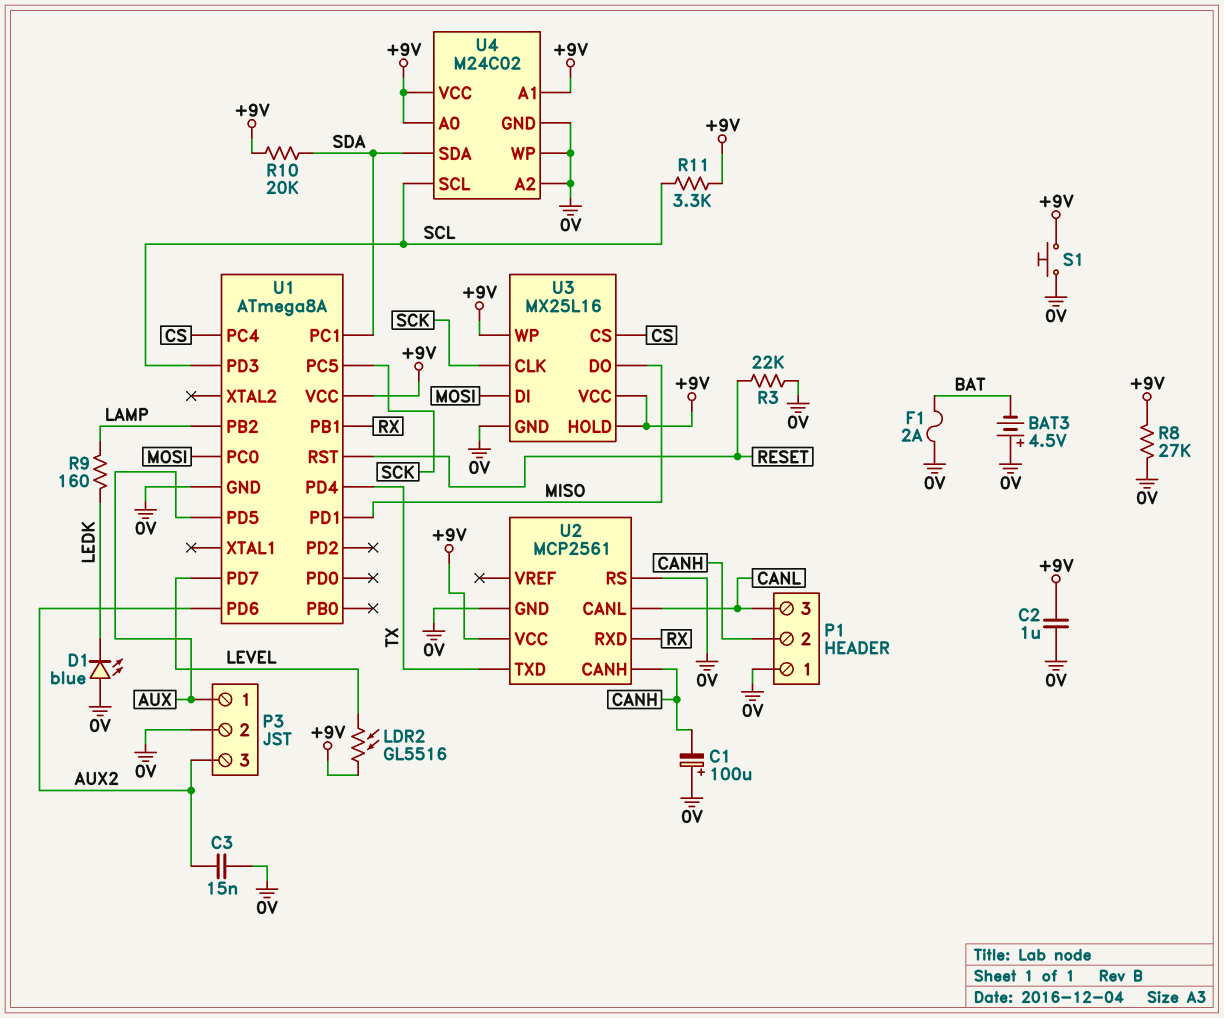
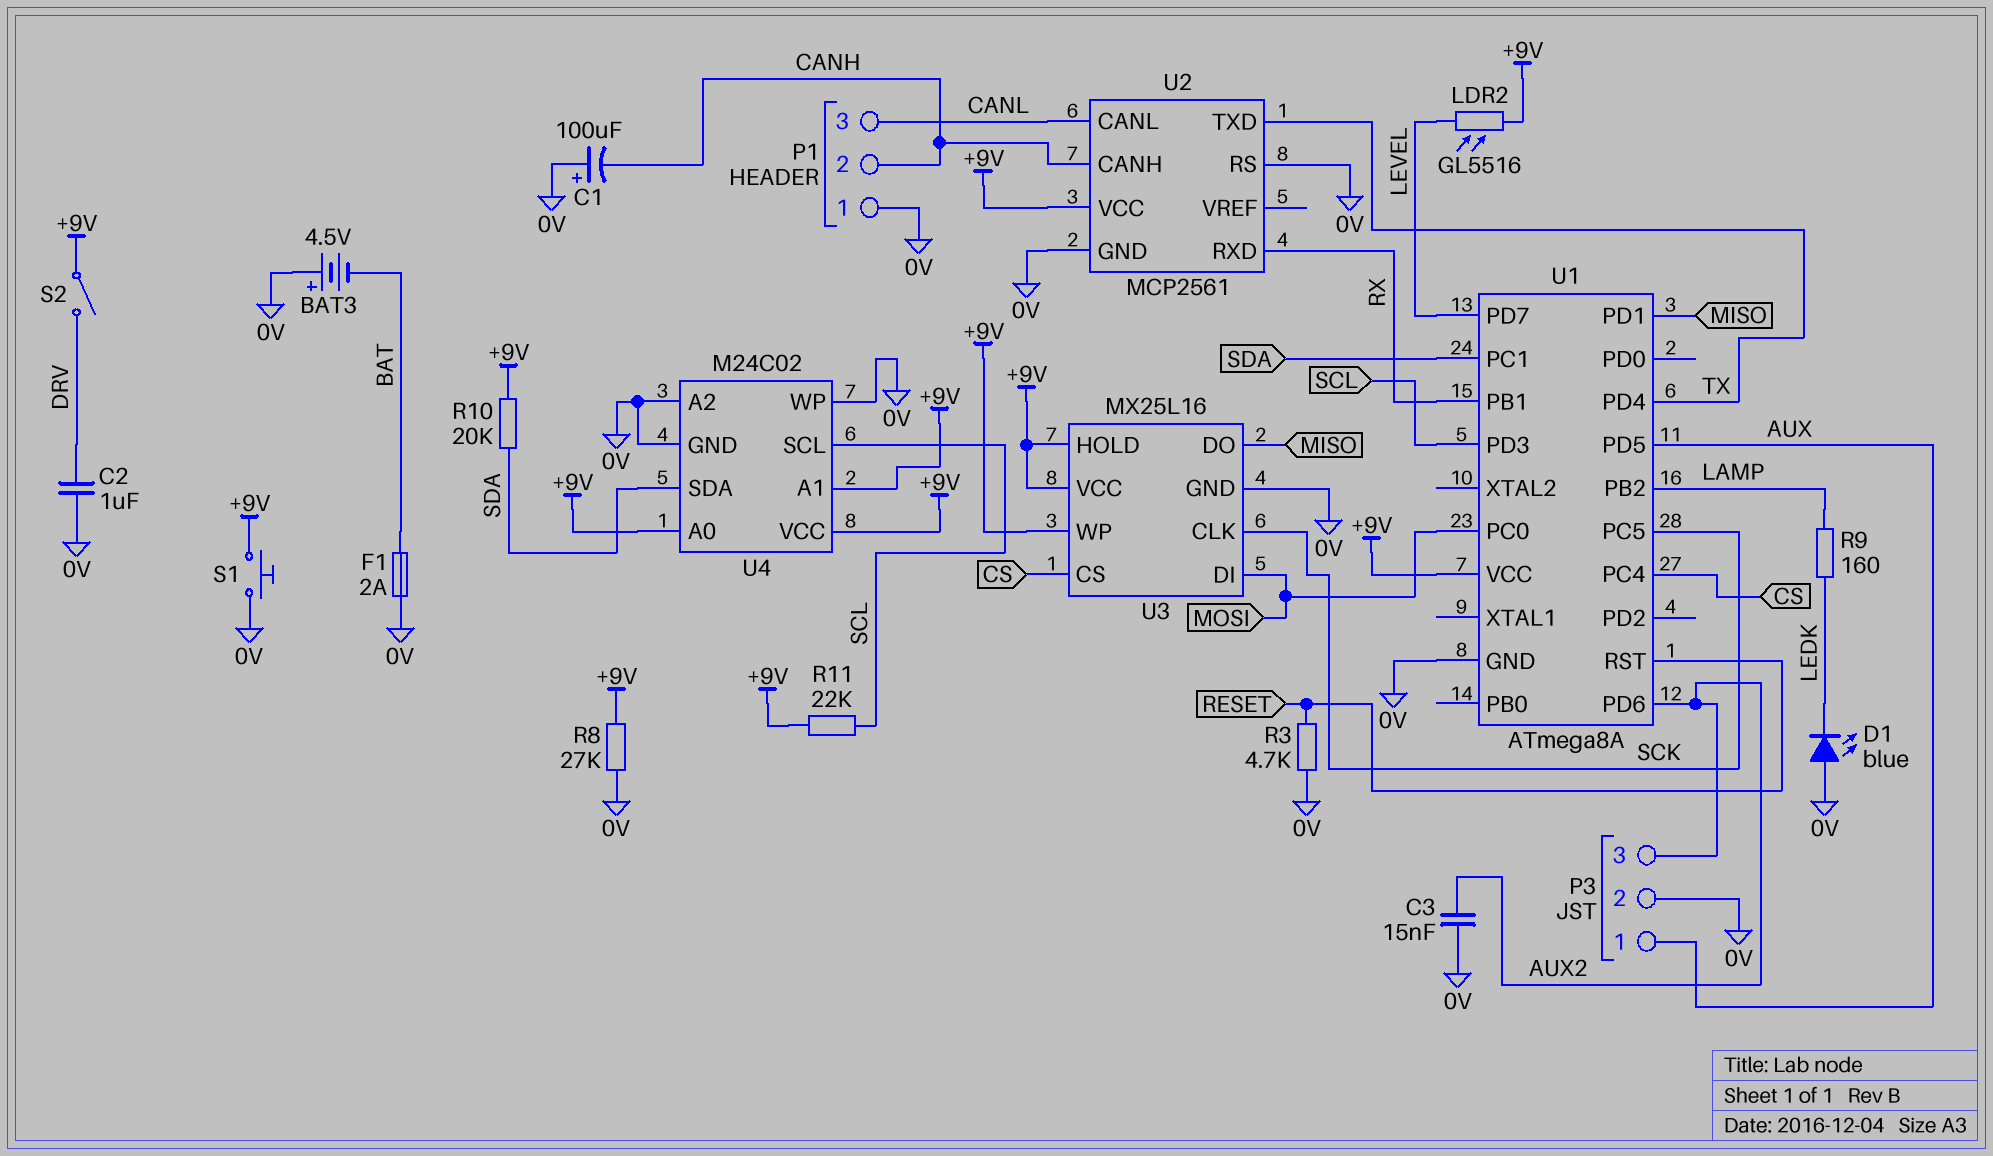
C2: 1uF (+9V, 0V) -> 1uF (0V, DRV)
R3: 22k (0V, RESET) -> 4.7k (0V, RESET)
R11: 3.3k (+9V, SCL) -> 22k (+9V, SCL)
S2: none -> switch (+9V, DRV)

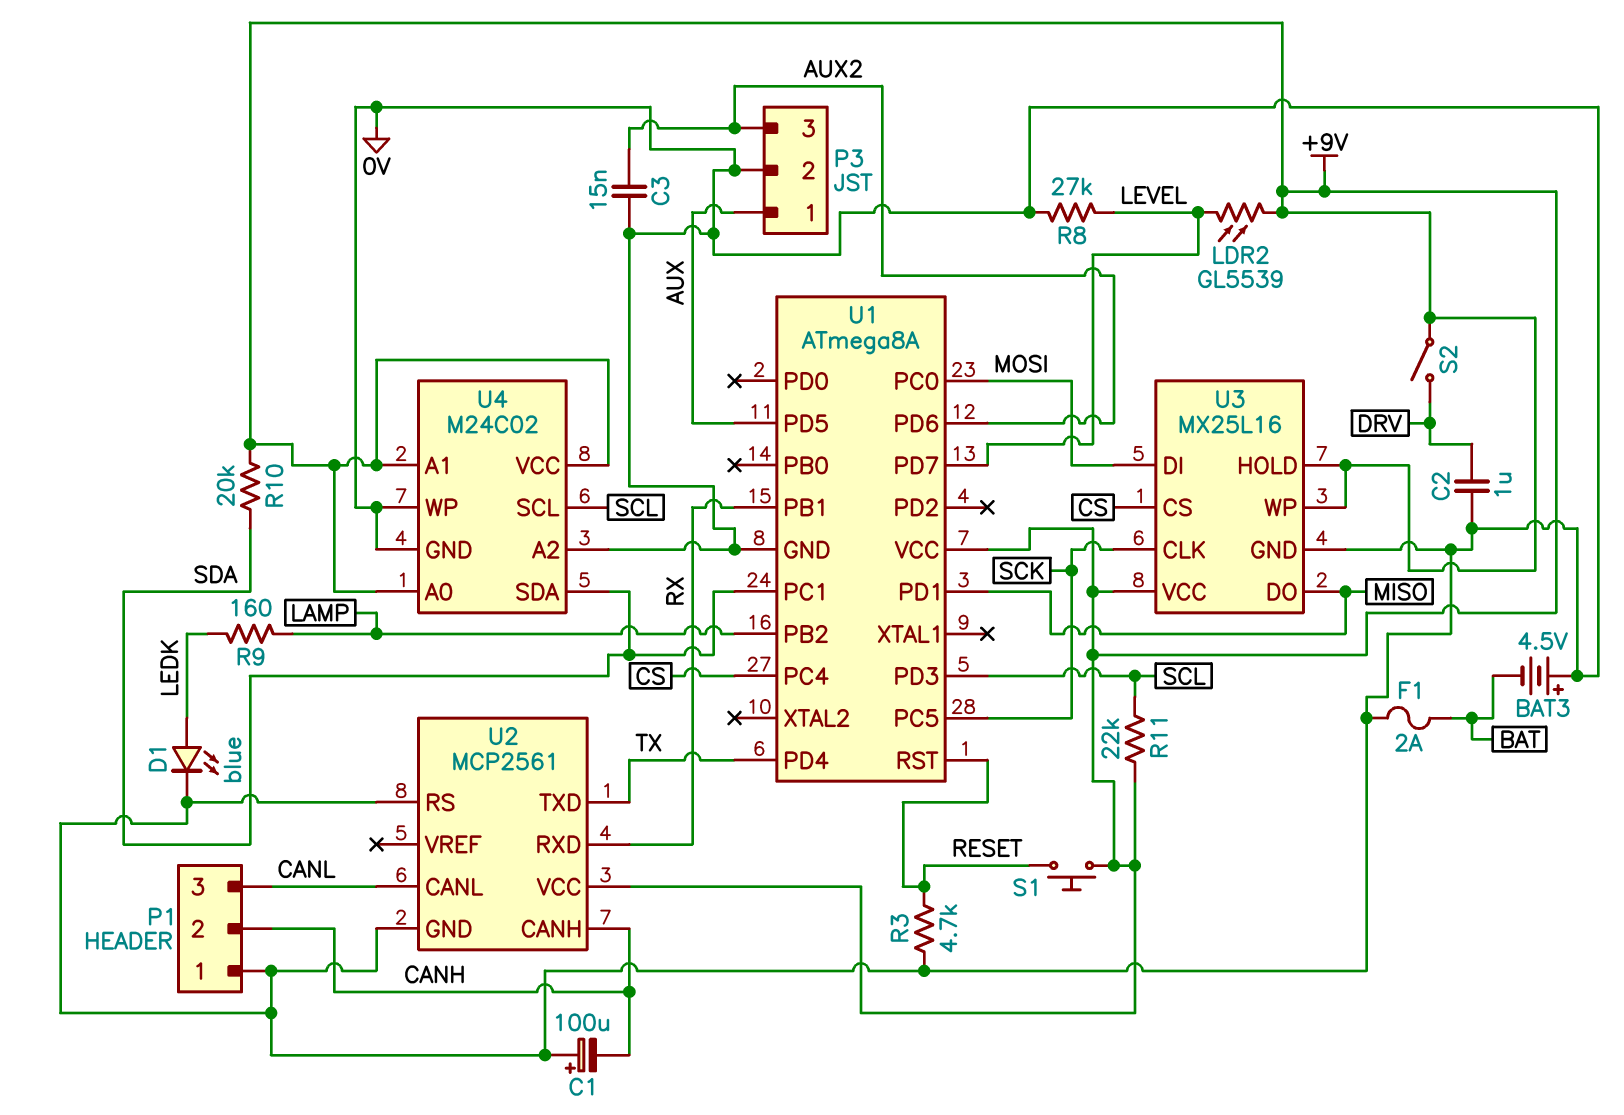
D1: LED blue (A 0V, K LEDK) -> LED blue (A LEDK, K 0V)
LDR2: GL5516 (+9V, LEVEL) -> GL5539 (+9V, LEVEL)
R8: 27k (+9V, 0V) -> 27k (0V, LEVEL)
S1: button (+9V, 0V) -> button (+9V, RESET)

